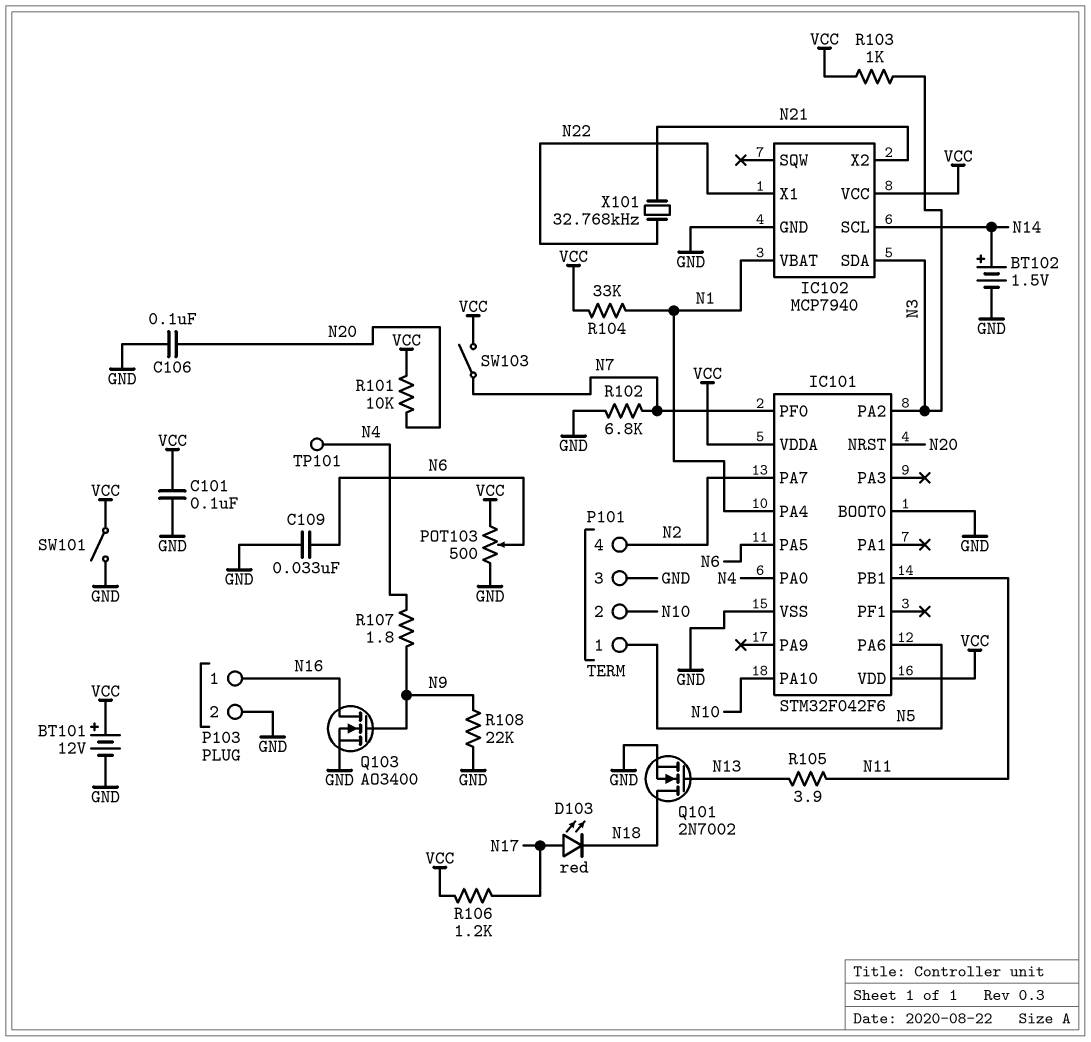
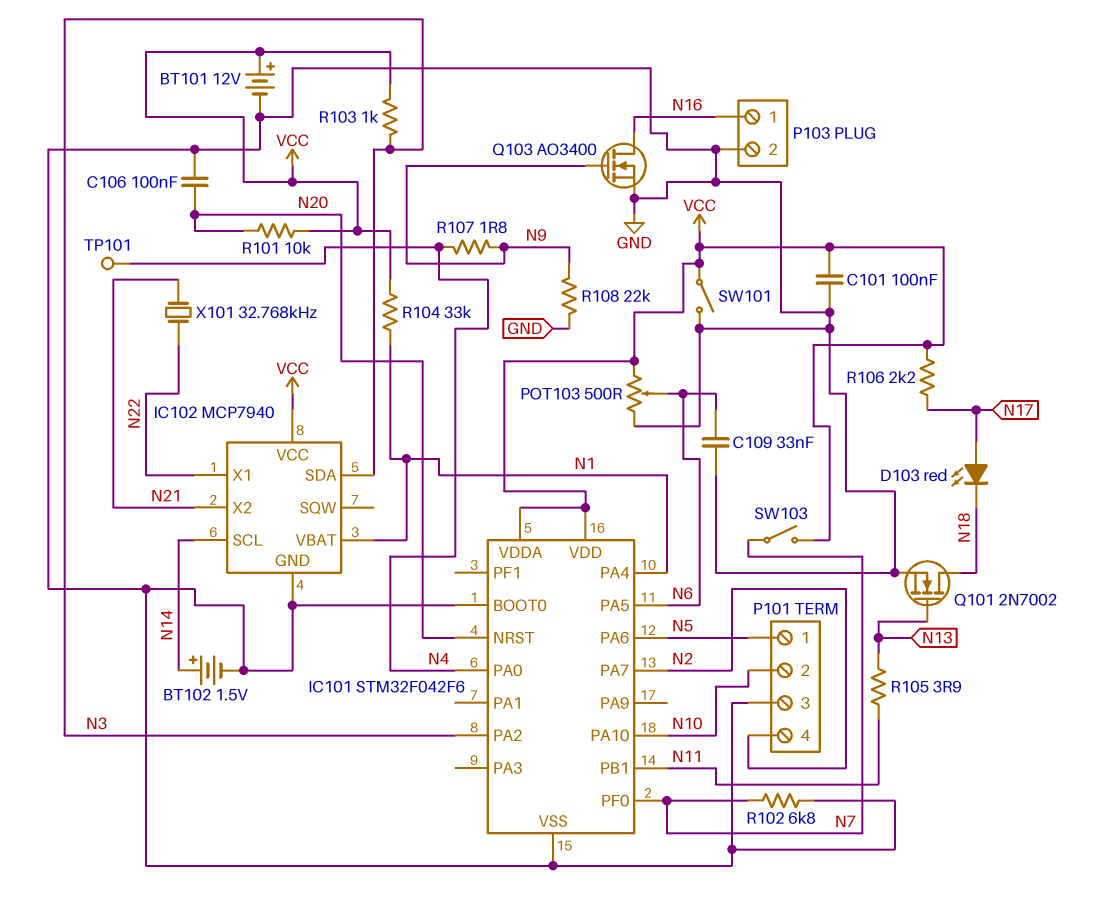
R106: 1.2k (N17, VCC) -> 2.2k (N17, VCC)

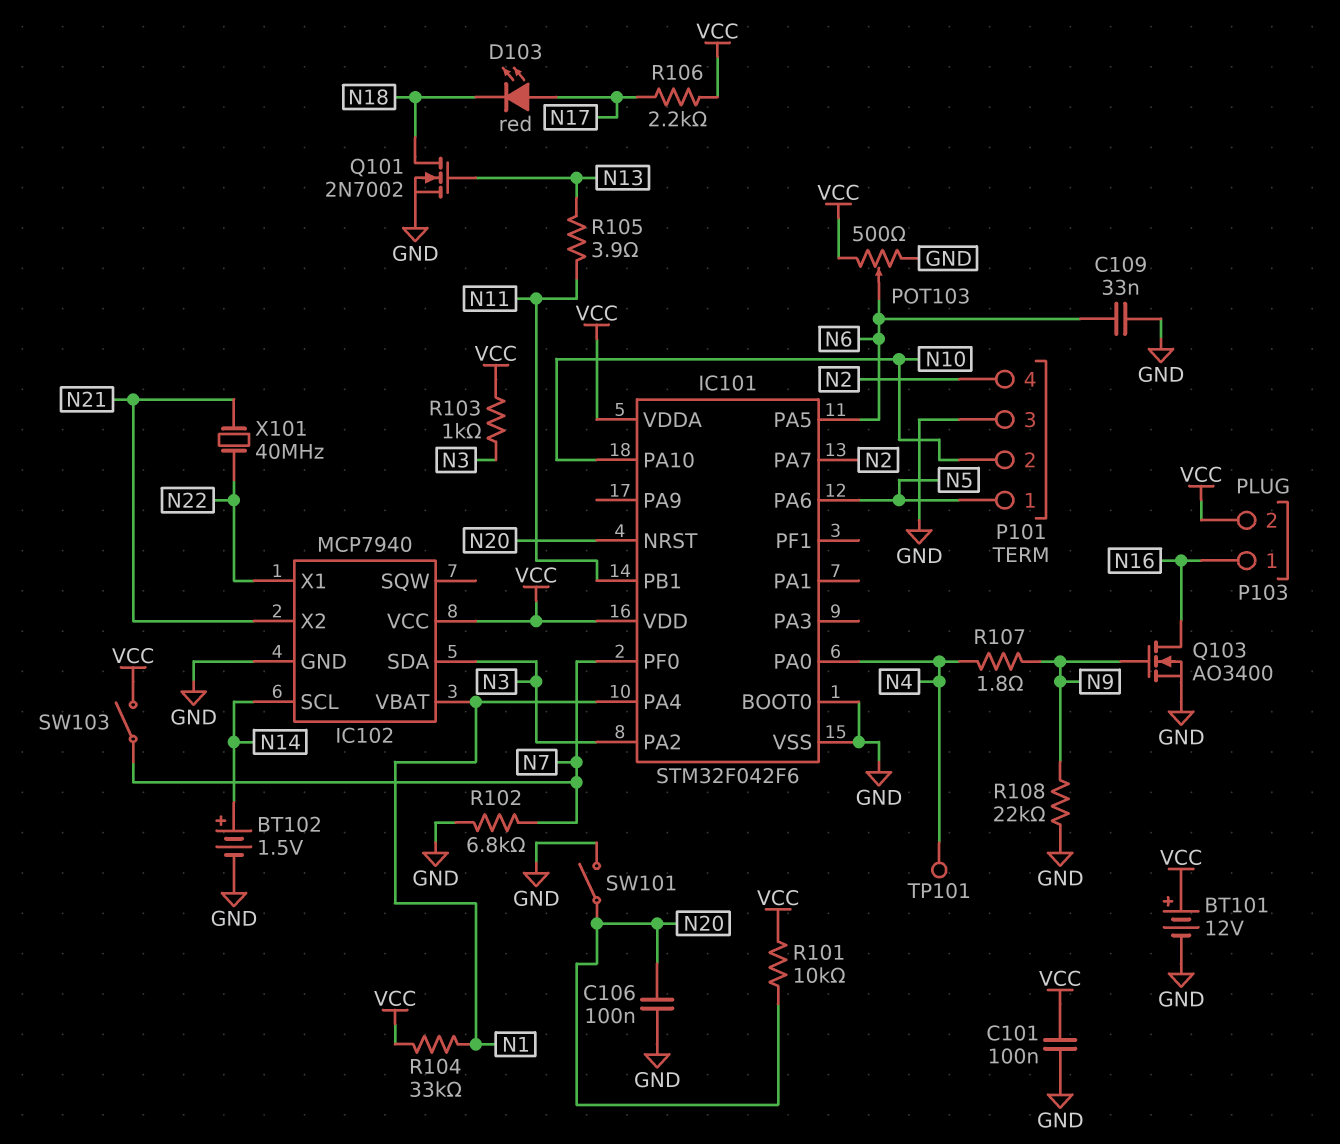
P103 pin 2: GND -> VCC
SW101: switch (GND, VCC) -> switch (GND, N20)
X101: 32.768kHz (N21, N22) -> 40MHz (N21, N22)

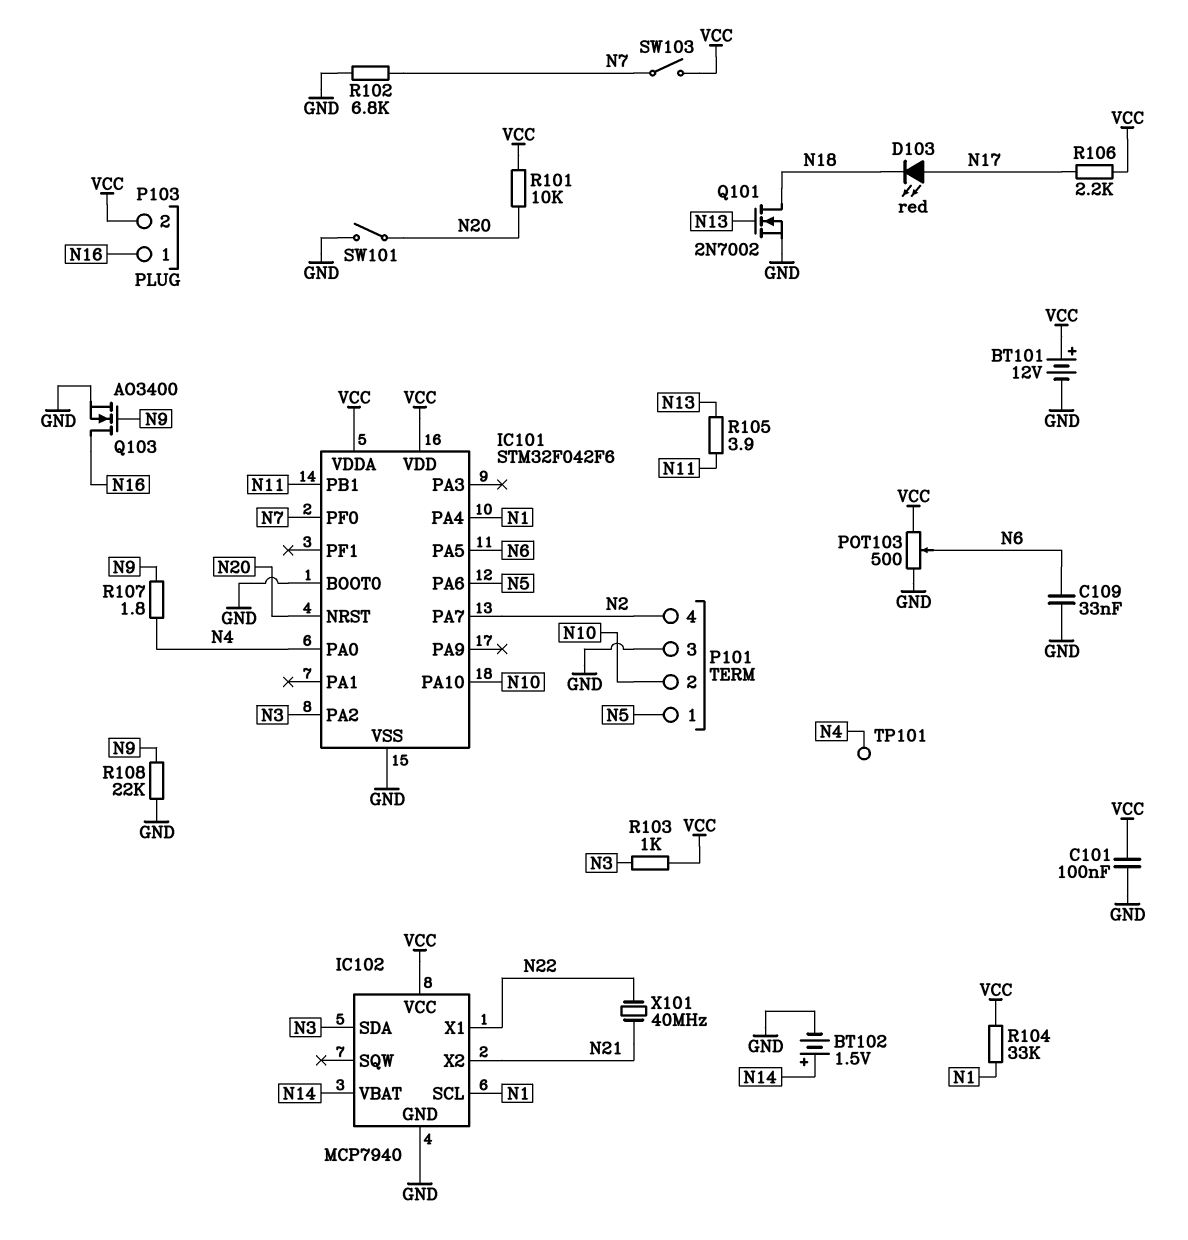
C106: 100nF (GND, N20) -> none
IC102 pin SCL: N14 -> N1
IC102 pin VBAT: N1 -> N14

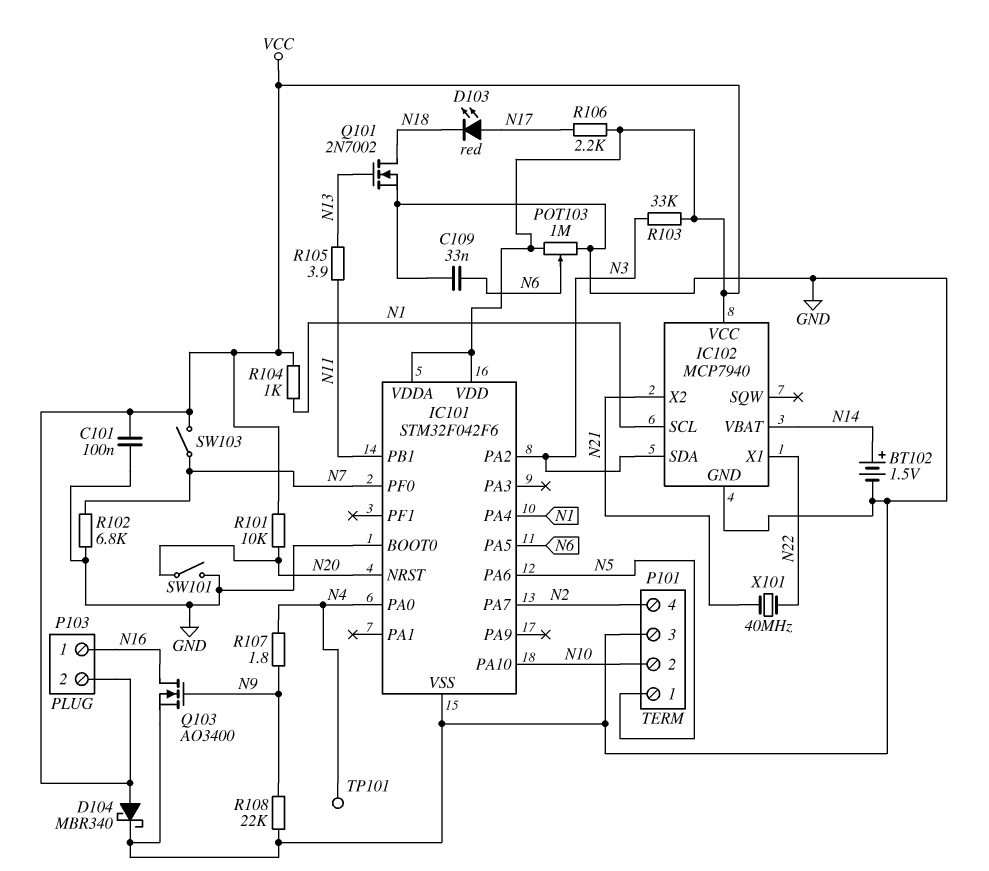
BT101: 12V (plus VCC, minus GND) -> none
D104: none -> schottky MBR340 (A VCC, K GND)
POT103: 500 (GND, VCC, wiper N6) -> 1M (GND, VCC, wiper N6)
R103: 1k (N3, VCC) -> 33k (N3, VCC)
R104: 33k (N1, VCC) -> 1k (N1, VCC)

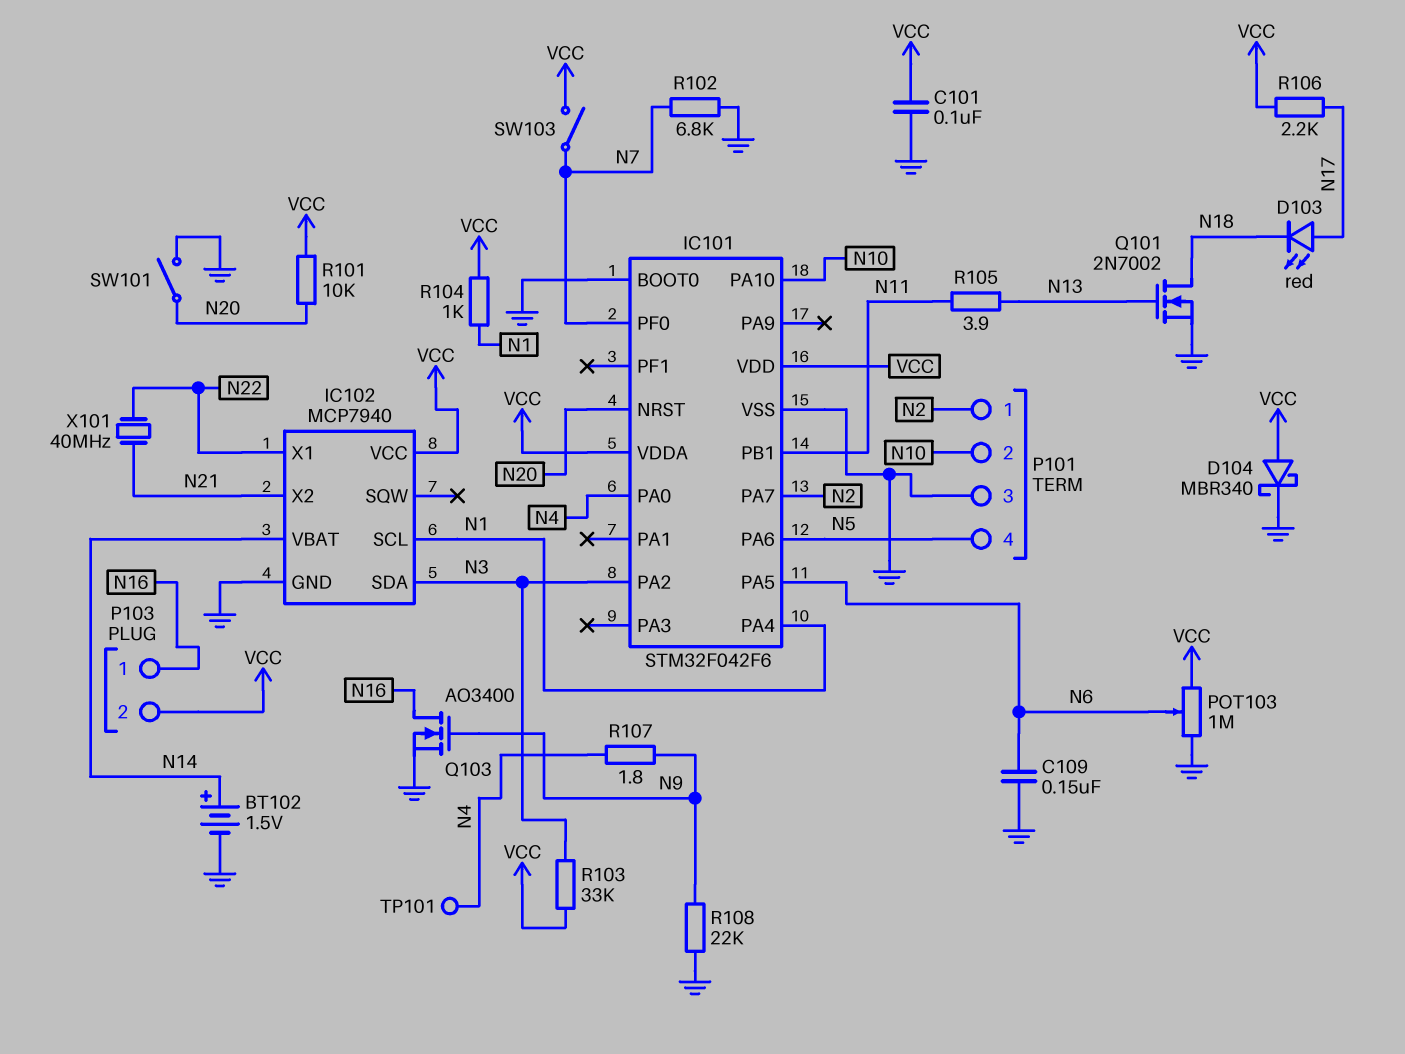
C109: 33nF (GND, N6) -> 150nF (GND, N6)
P101 pin 1: N5 -> N2
P101 pin 4: N2 -> N5

